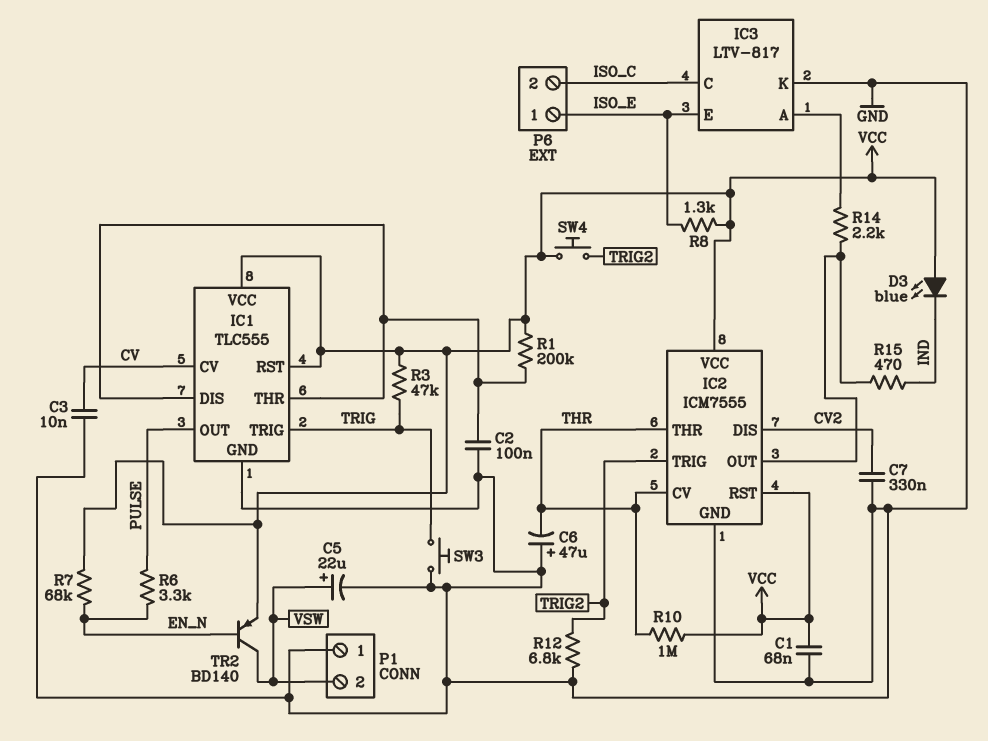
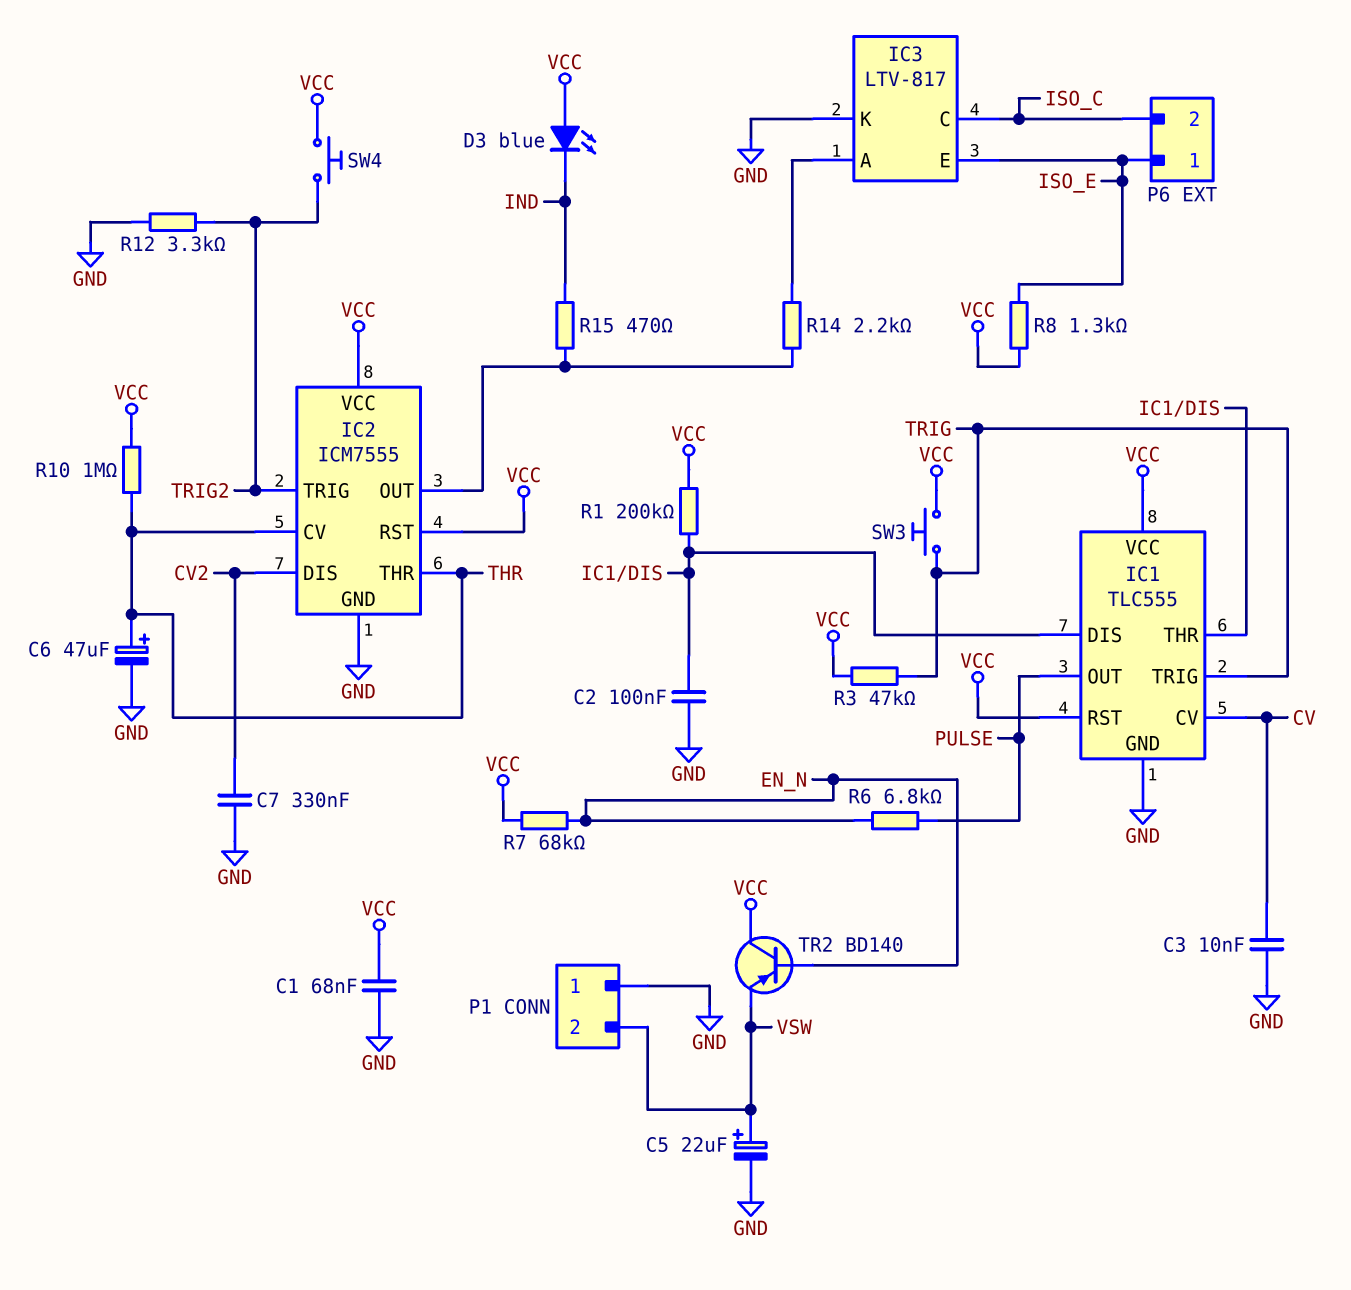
C6: 47uF (plus GND, minus THR) -> 47uF (plus THR, minus GND)
R6: 3.3k (EN_N, PULSE) -> 6.8k (EN_N, PULSE)
R12: 6.8k (GND, TRIG2) -> 3.3k (GND, TRIG2)
SW3: button (GND, TRIG) -> button (TRIG, VCC)
TR2: PNP BD140 (B EN_N, C VSW, E VCC) -> PNP BD140 (B EN_N, C VCC, E VSW)

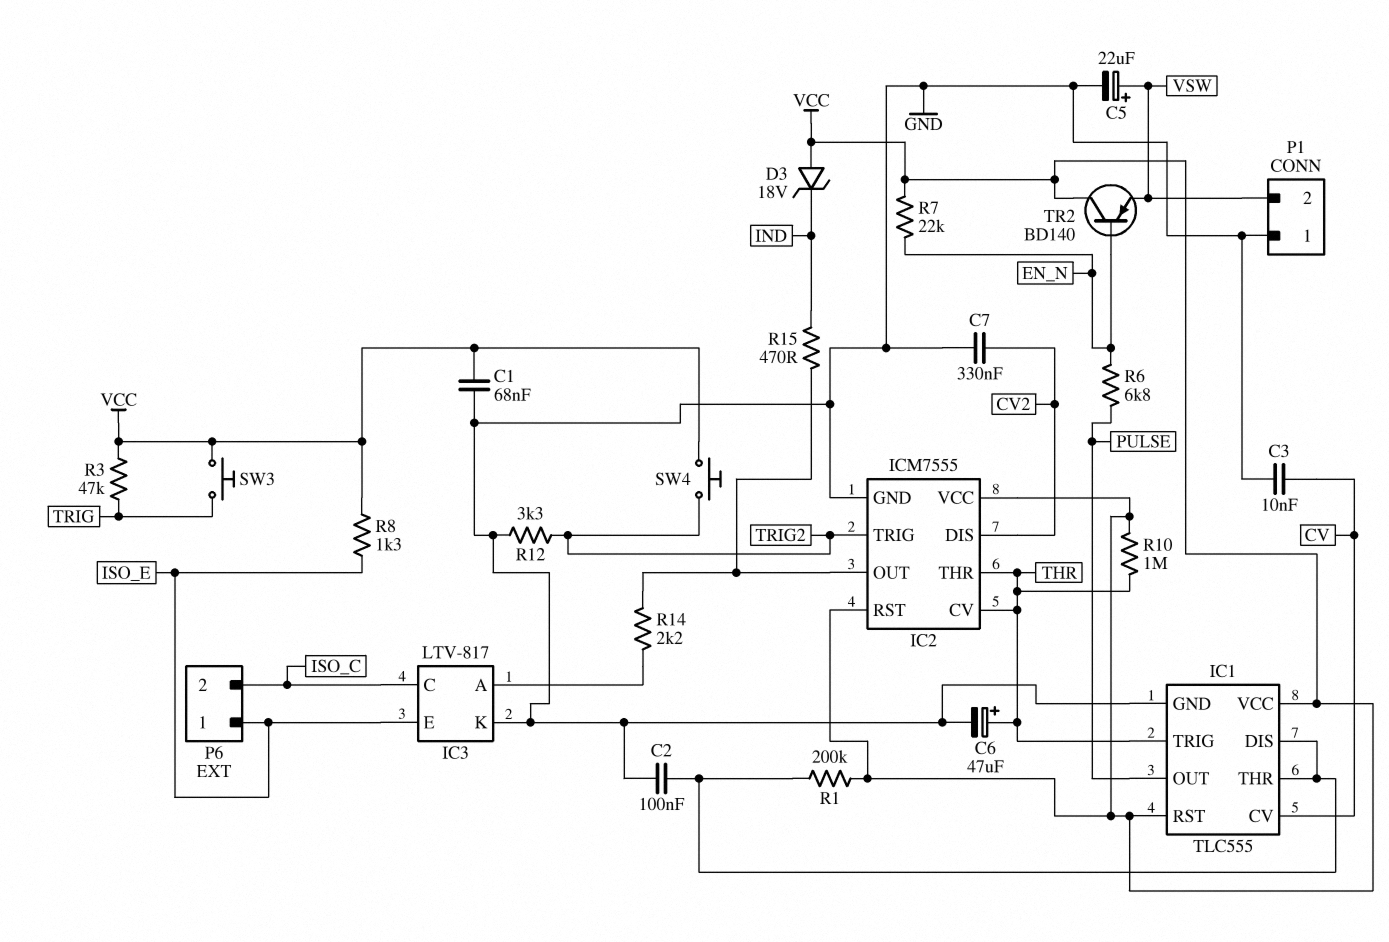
D3: LED blue (A VCC, K IND) -> zener 18V (A VCC, K IND)
IC1 pin TRIG: TRIG -> THR
R7: 68k (EN_N, VCC) -> 22k (EN_N, VCC)

